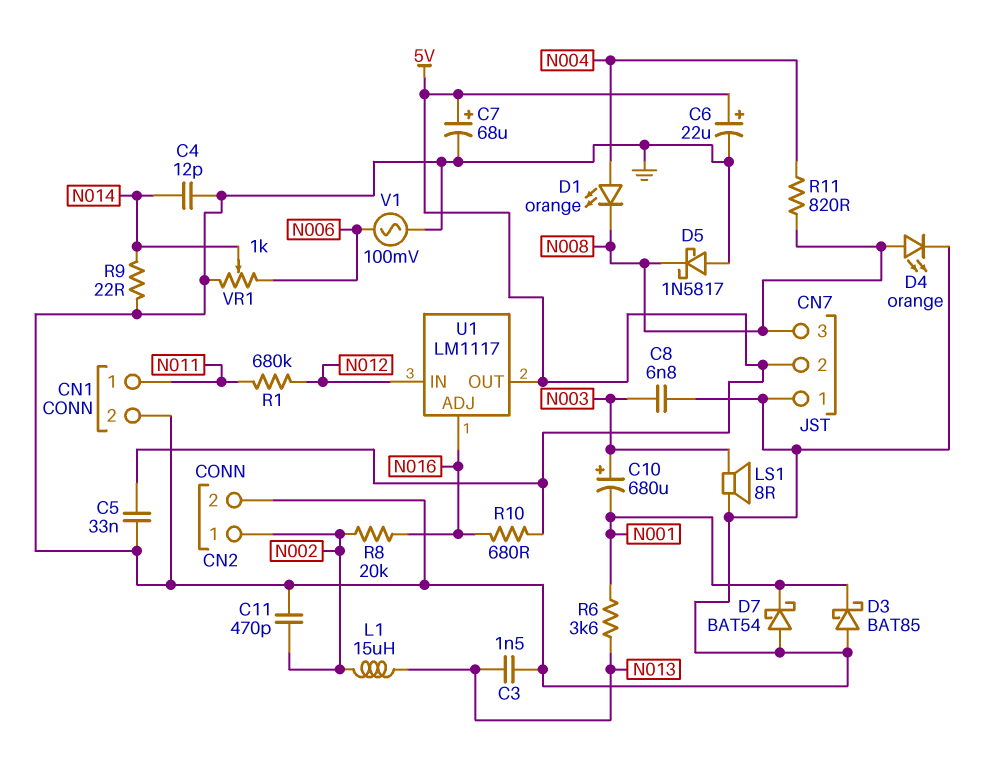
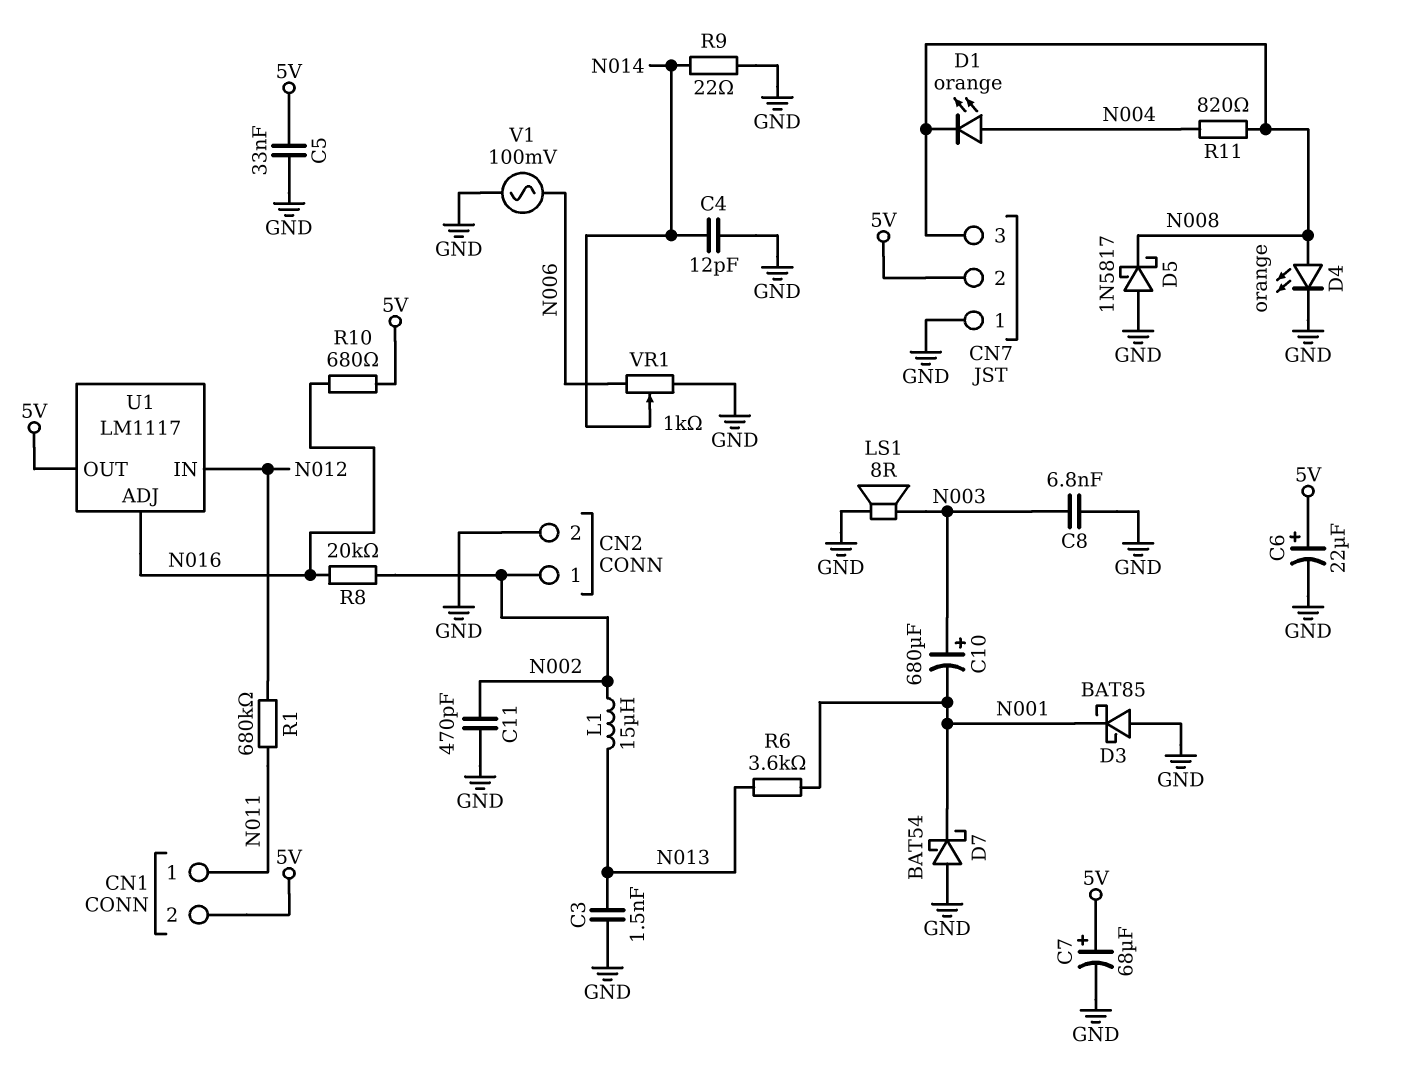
CN1 pin 2: GND -> 5V

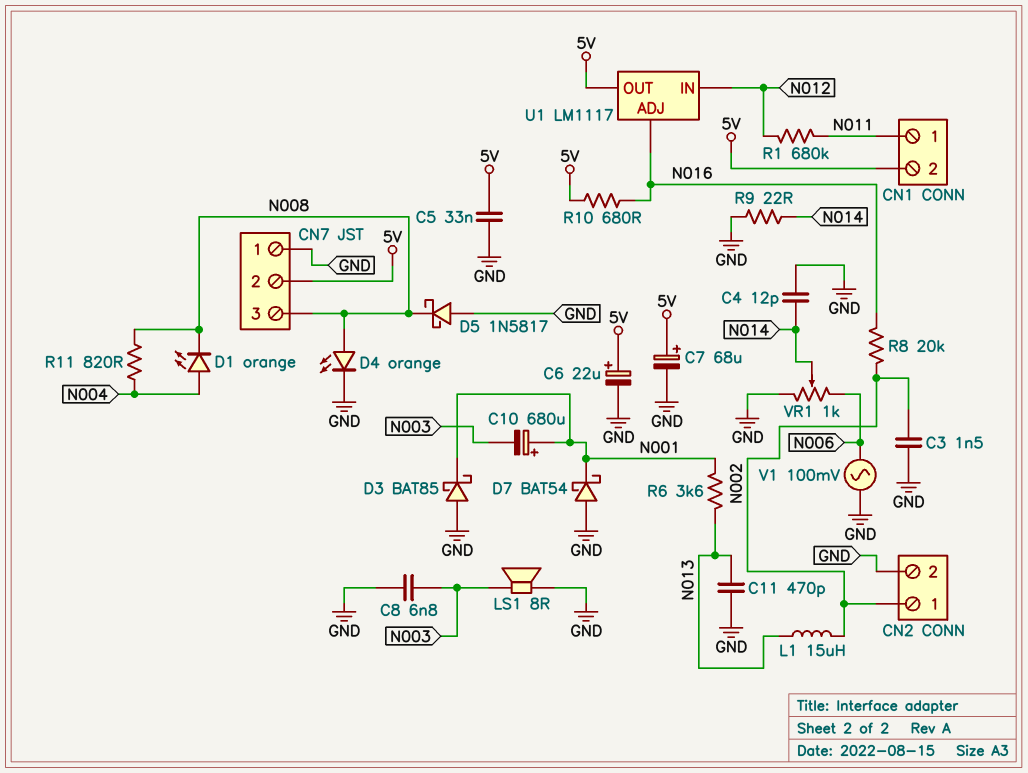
C3: 1.5nF (GND, N013) -> 1.5nF (GND, N002)
C10: 680uF (plus N003, minus N001) -> 680uF (plus N001, minus N003)
C11: 470pF (GND, N002) -> 470pF (GND, N013)

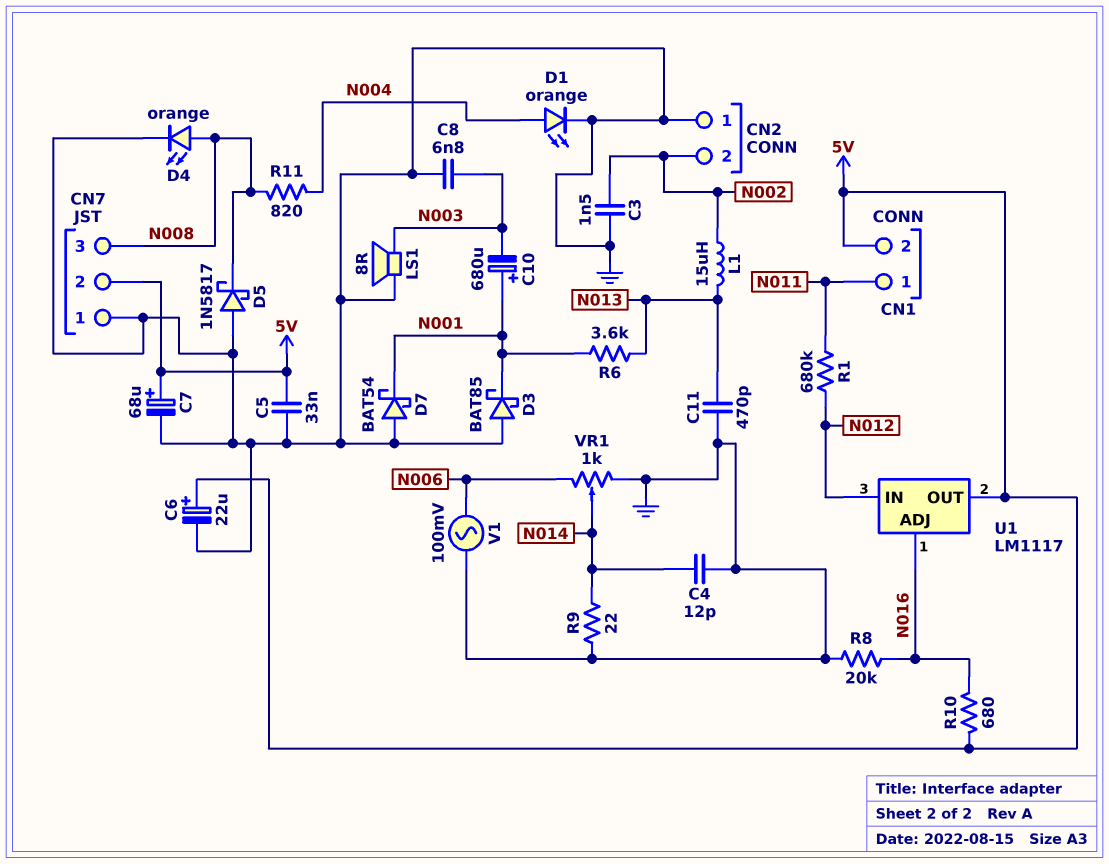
CN2 pin 1: N002 -> GND
CN2 pin 2: GND -> N002
D1: LED orange (A N004, K N008) -> LED orange (A N004, K GND)
R8: 20k (N002, N016) -> 20k (GND, N016)

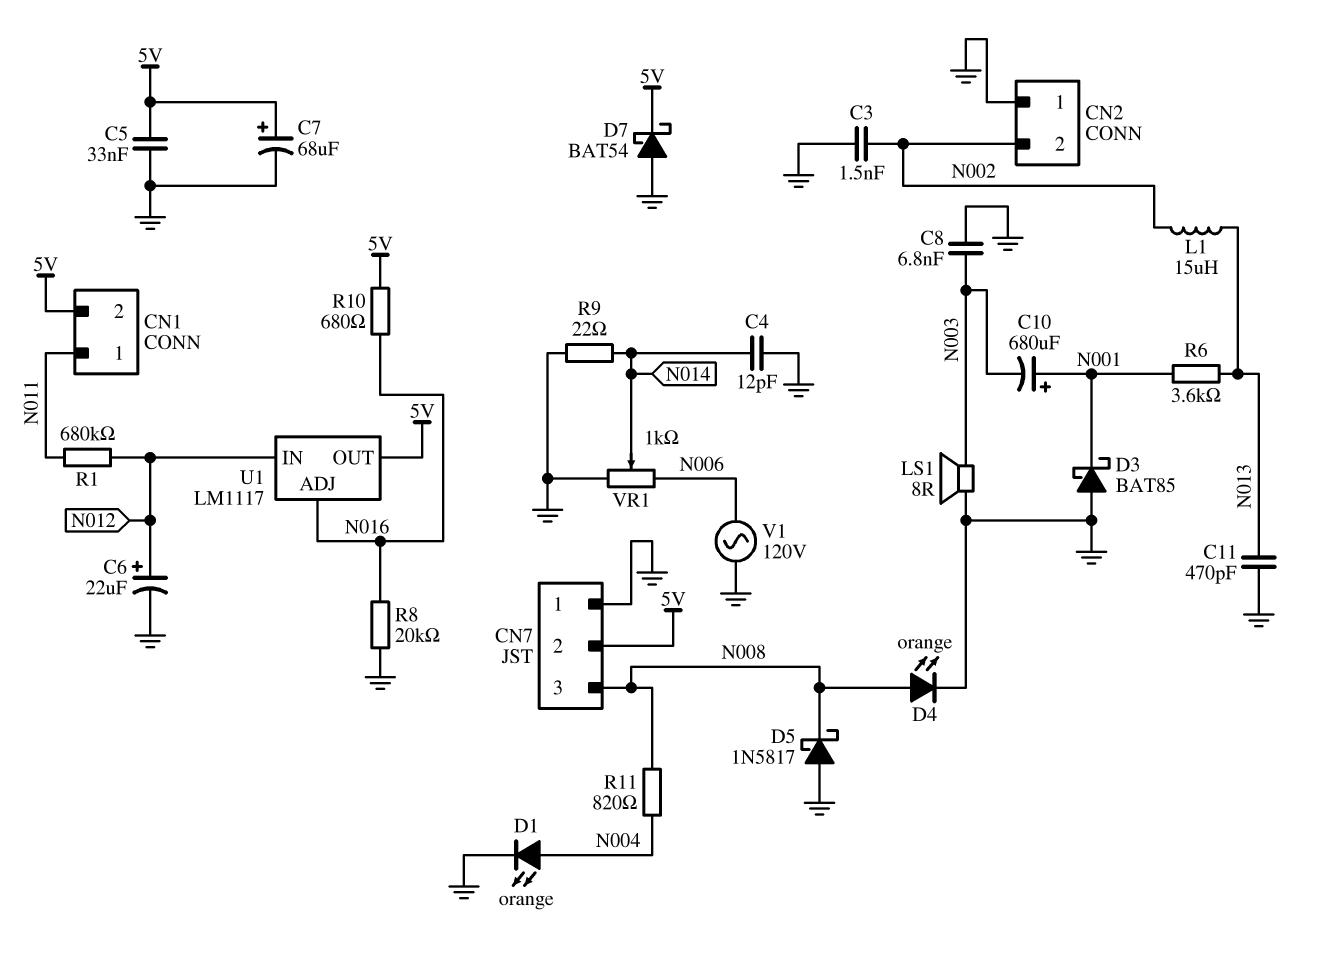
C6: 22uF (plus 5V, minus GND) -> 22uF (plus N012, minus GND)
D7: schottky BAT54 (A GND, K N001) -> schottky BAT54 (A GND, K 5V)
V1: AC 100mV (GND, N006) -> AC 120V (GND, N006)

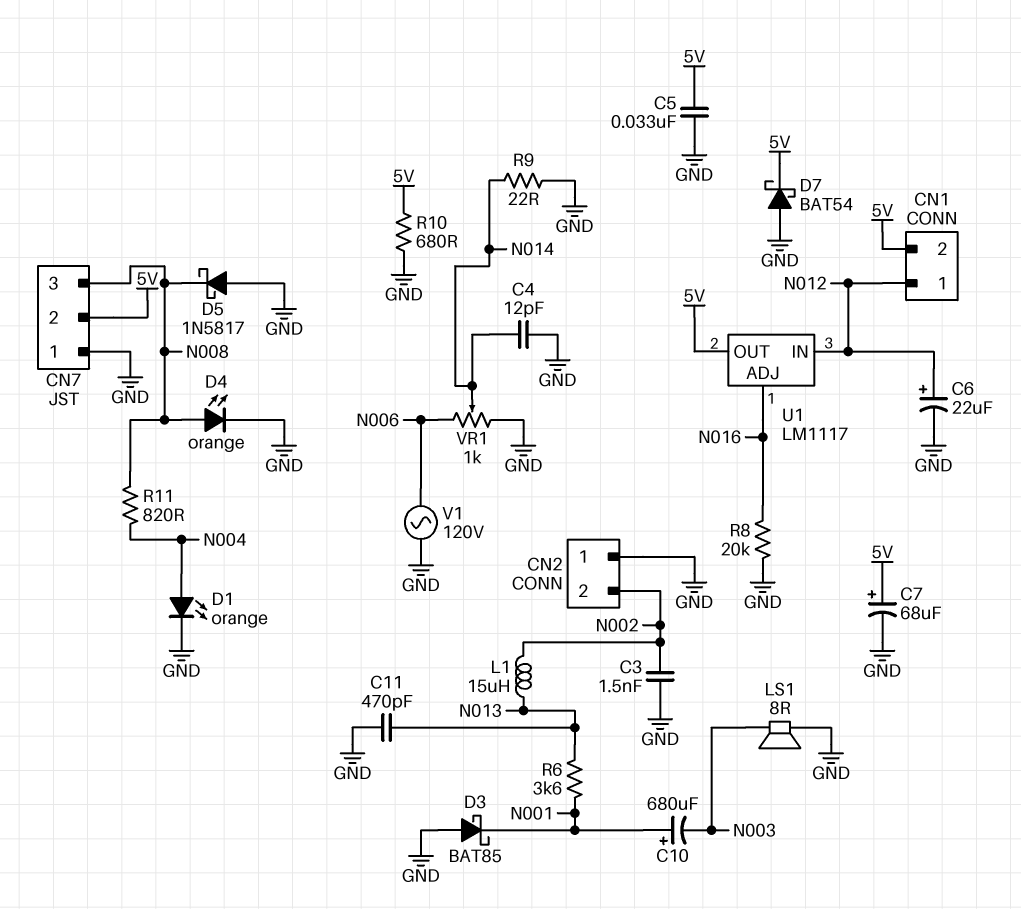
C8: 6.8nF (GND, N003) -> none
CN1 pin 1: N011 -> N012
R1: 680k (N011, N012) -> none
R10: 680 (5V, N016) -> 680 (5V, GND)

